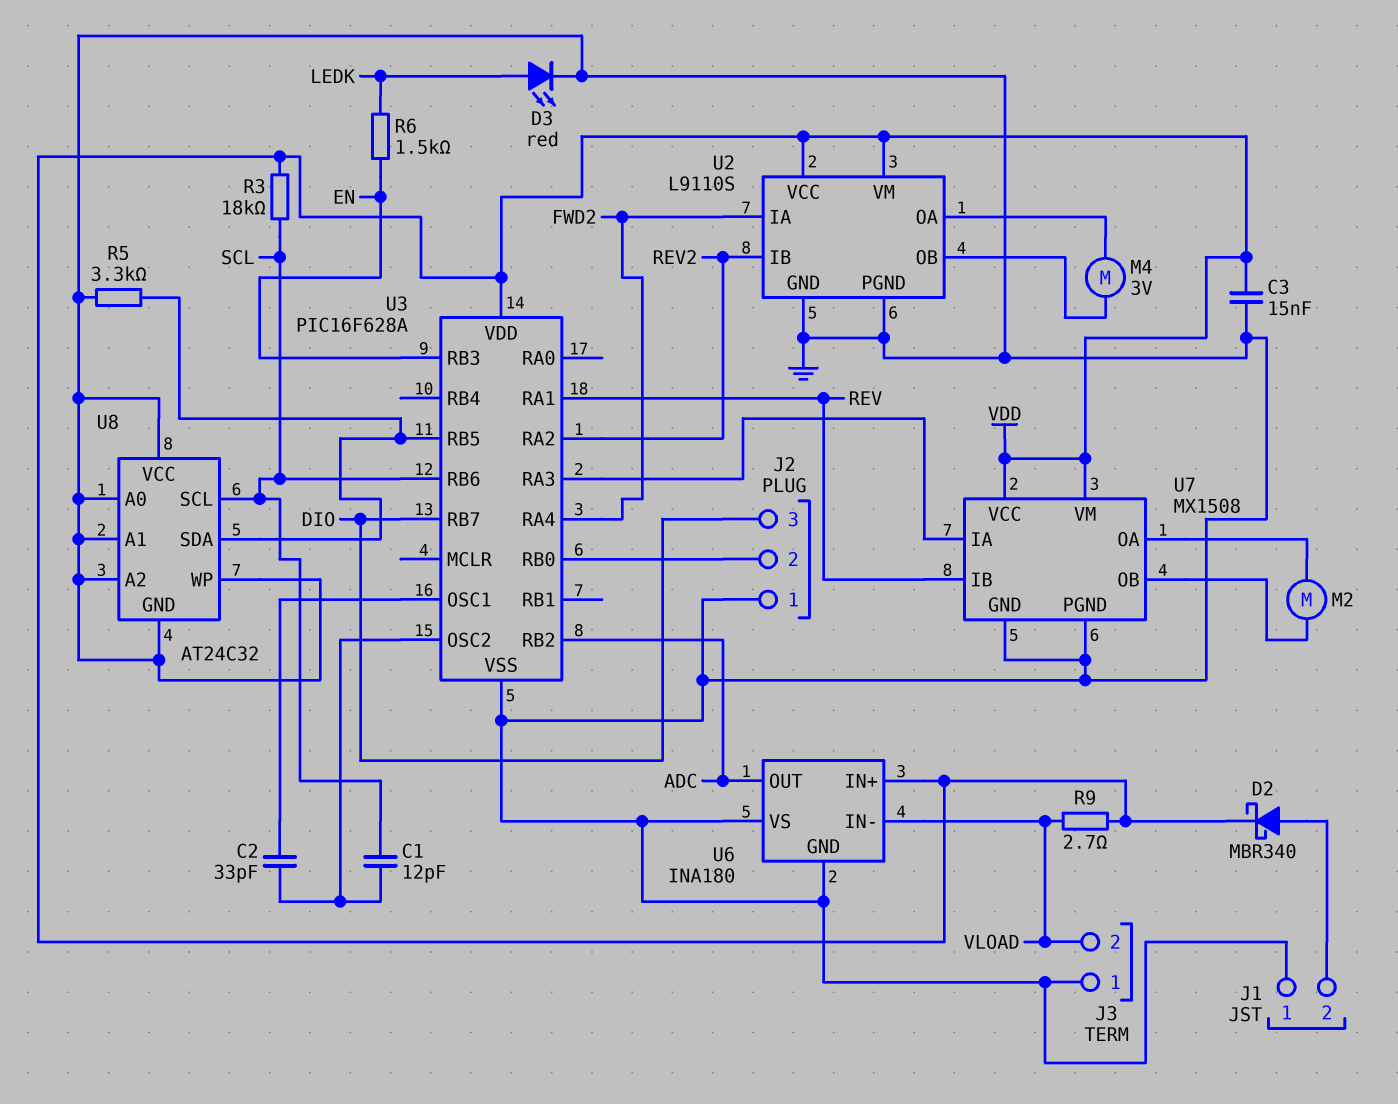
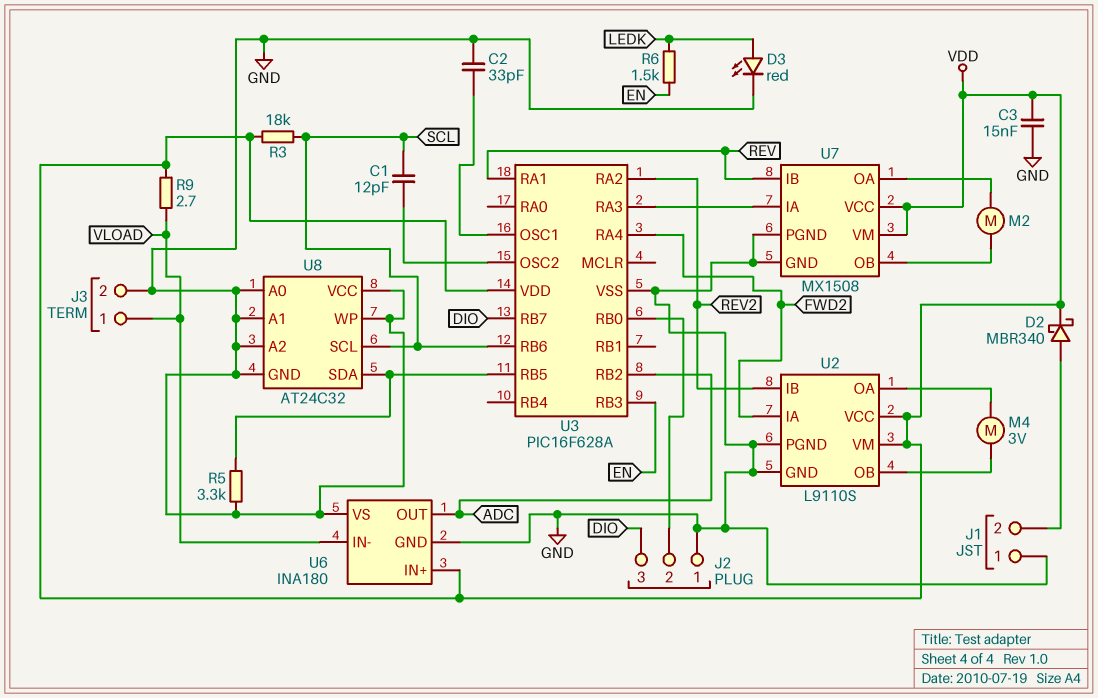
C2: 33pF (U3/OSC1, U3/OSC2) -> 33pF (GND, U3/OSC1)
J3 pin 1: GND -> VLOAD
J3 pin 2: VLOAD -> GND

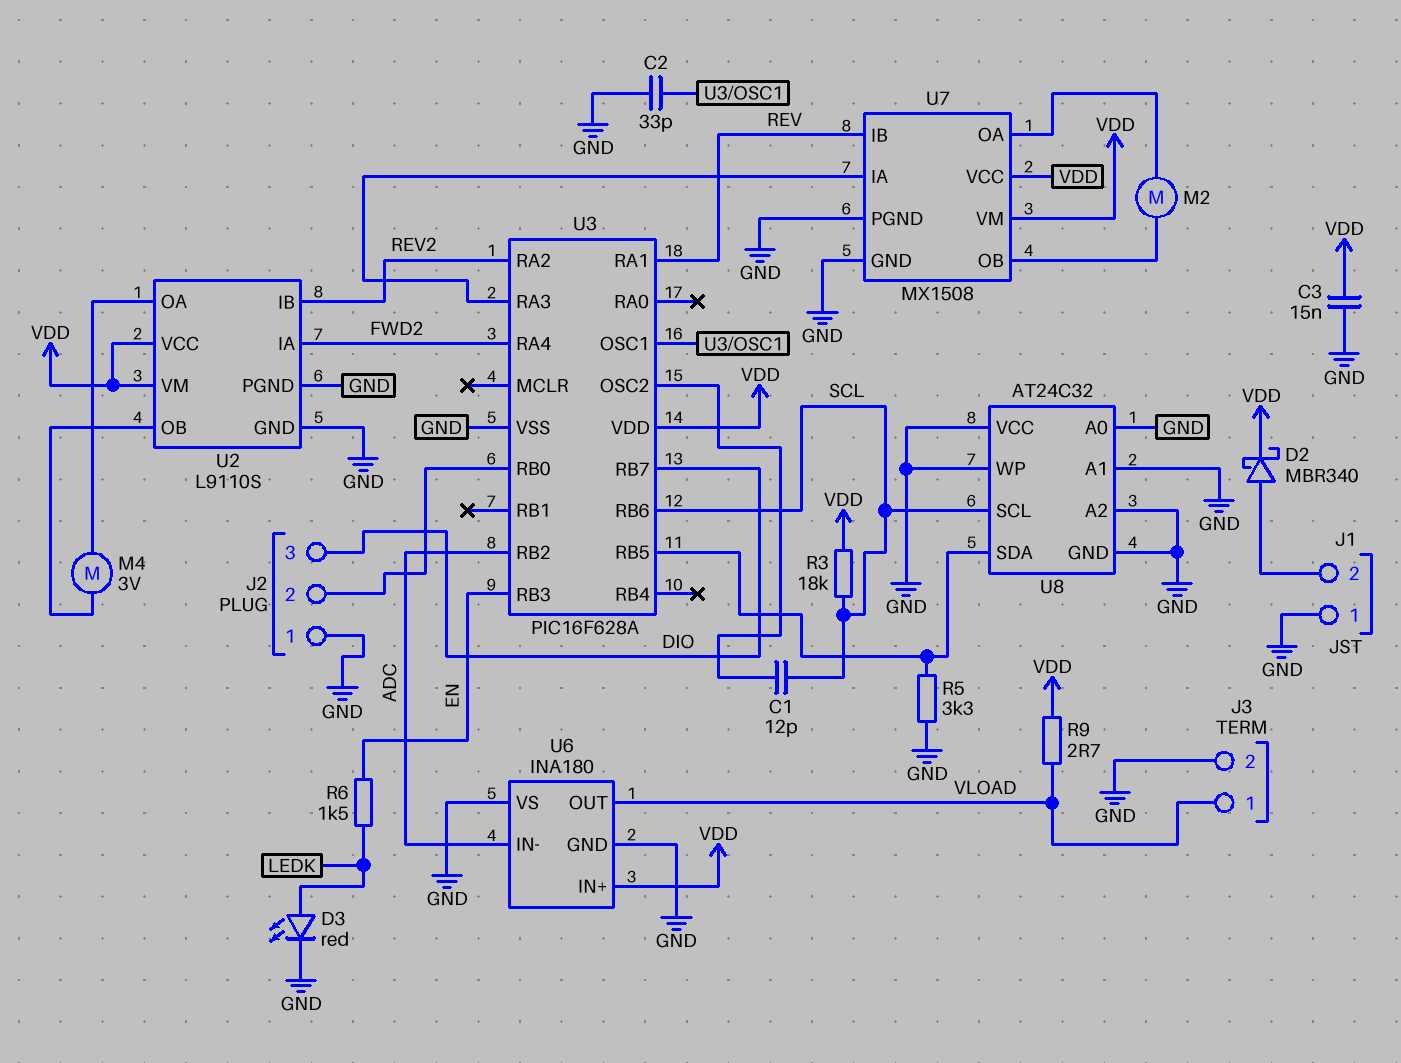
U6 pin IN-: VLOAD -> ADC
U6 pin OUT: ADC -> VLOAD

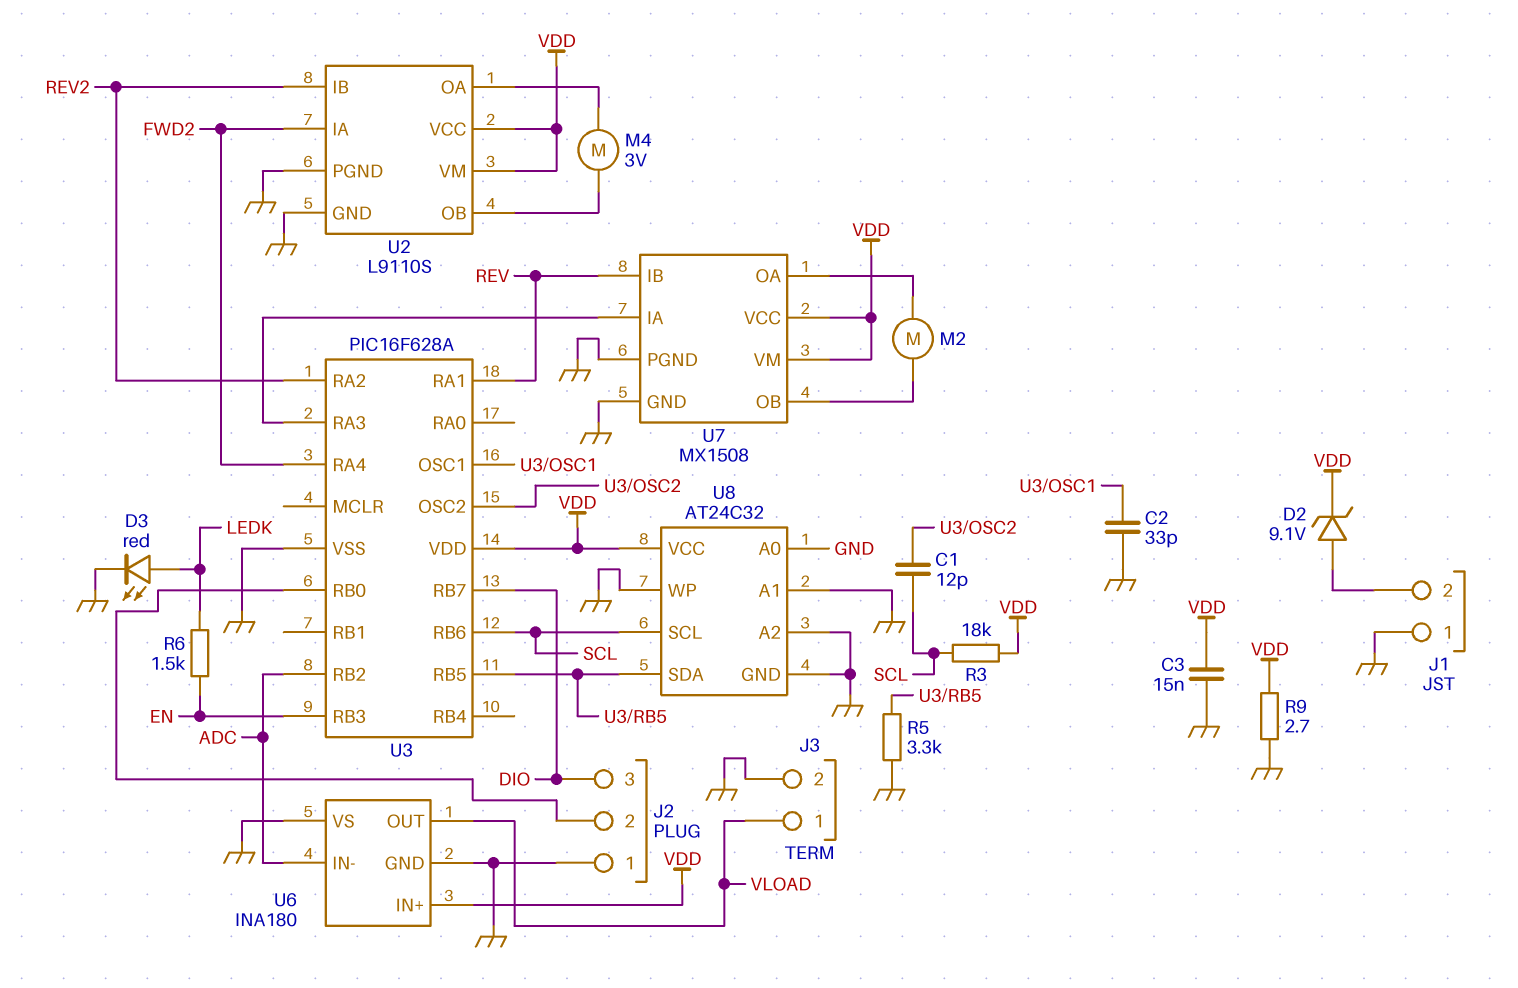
D2: schottky MBR340 (A J1/2, K VDD) -> zener 9.1V (A J1/2, K VDD)
R9: 2.7 (VDD, VLOAD) -> 2.7 (GND, VDD)
U8 pin VCC: GND -> VDD

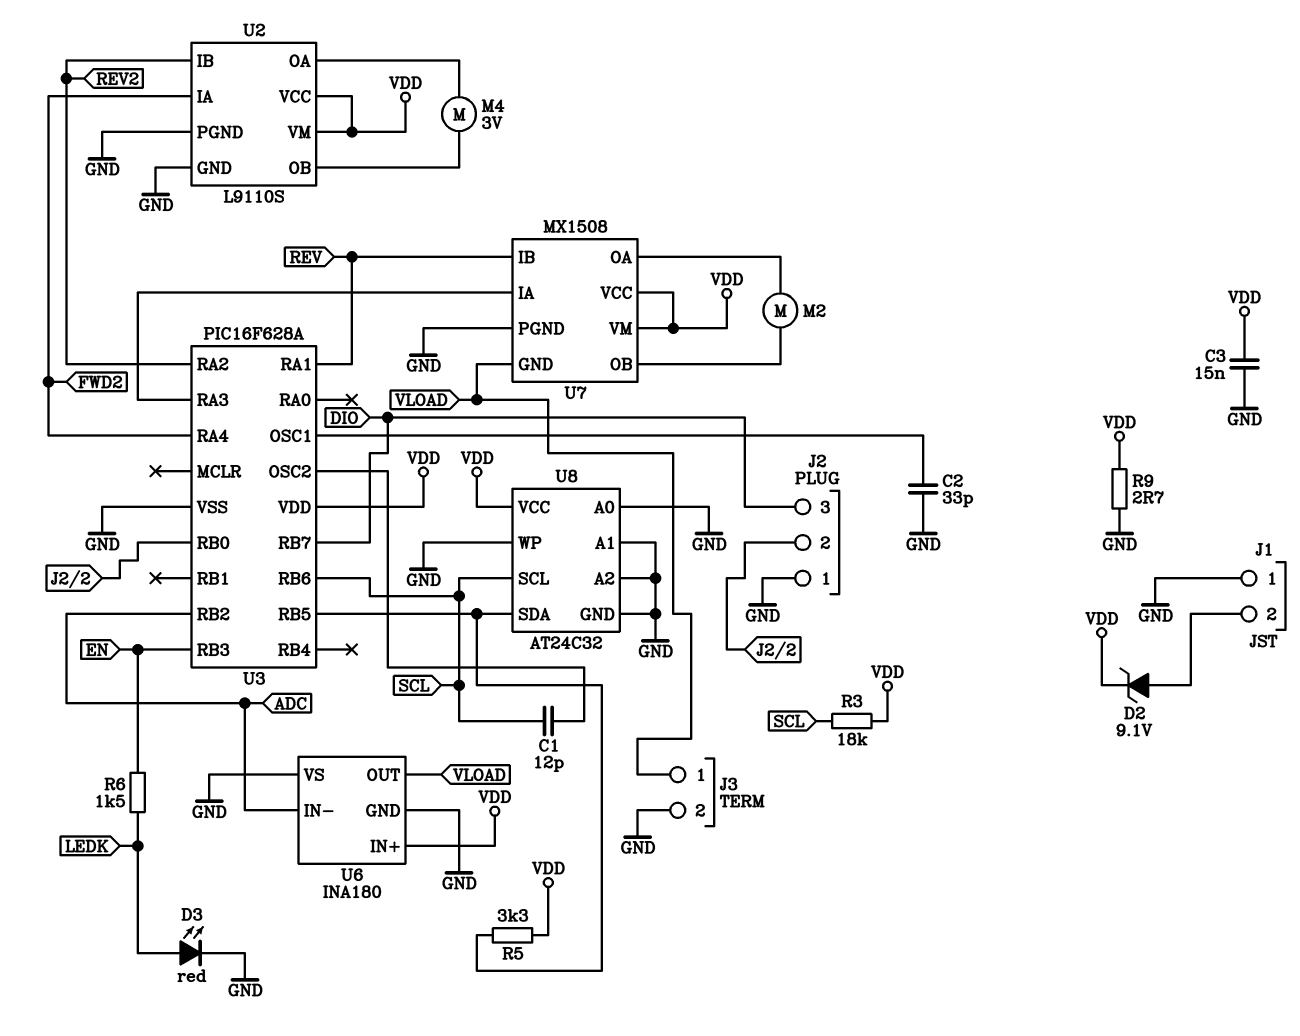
R5: 3.3k (GND, U3/RB5) -> 3.3k (U3/RB5, VDD)
U7 pin GND: GND -> VLOAD

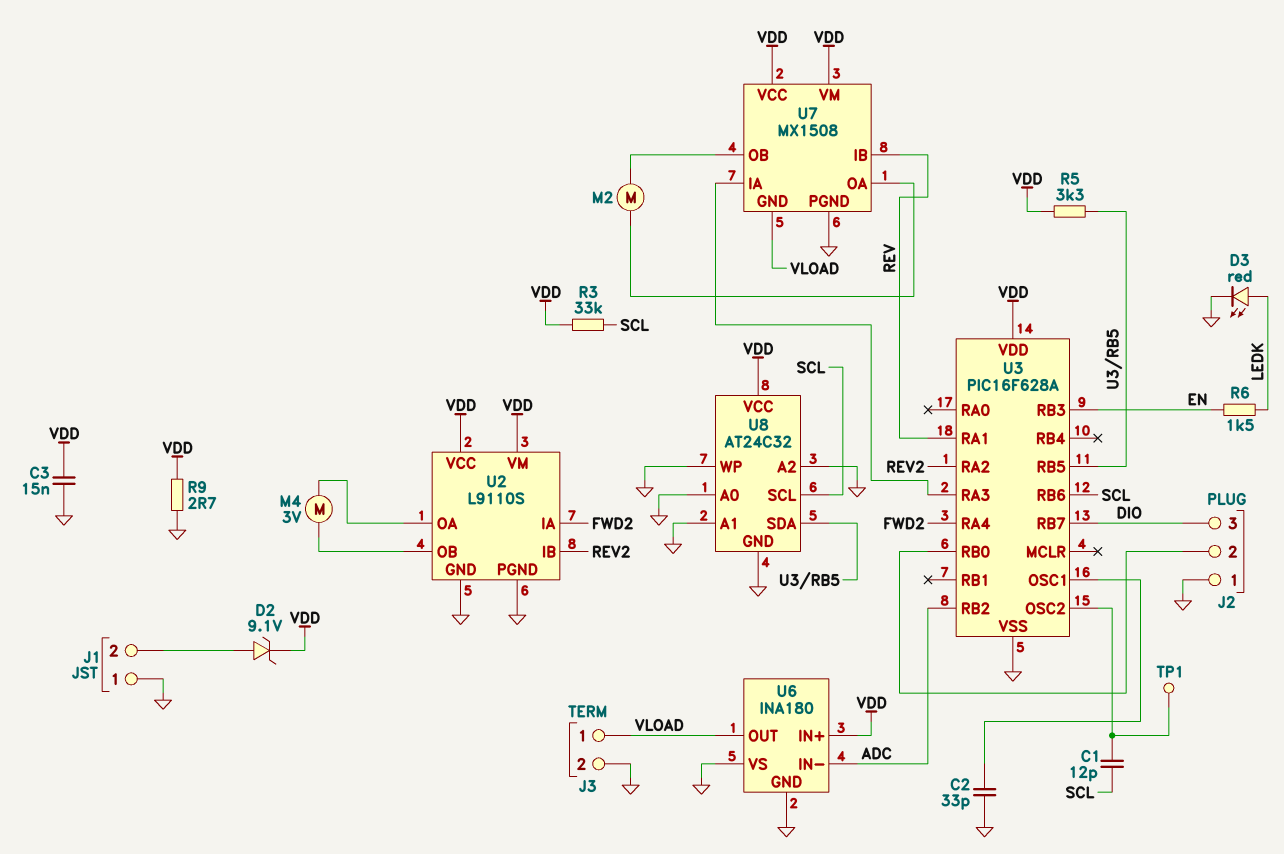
R3: 18k (SCL, VDD) -> 33k (SCL, VDD)
TP1: none -> test point (U3/OSC2)

